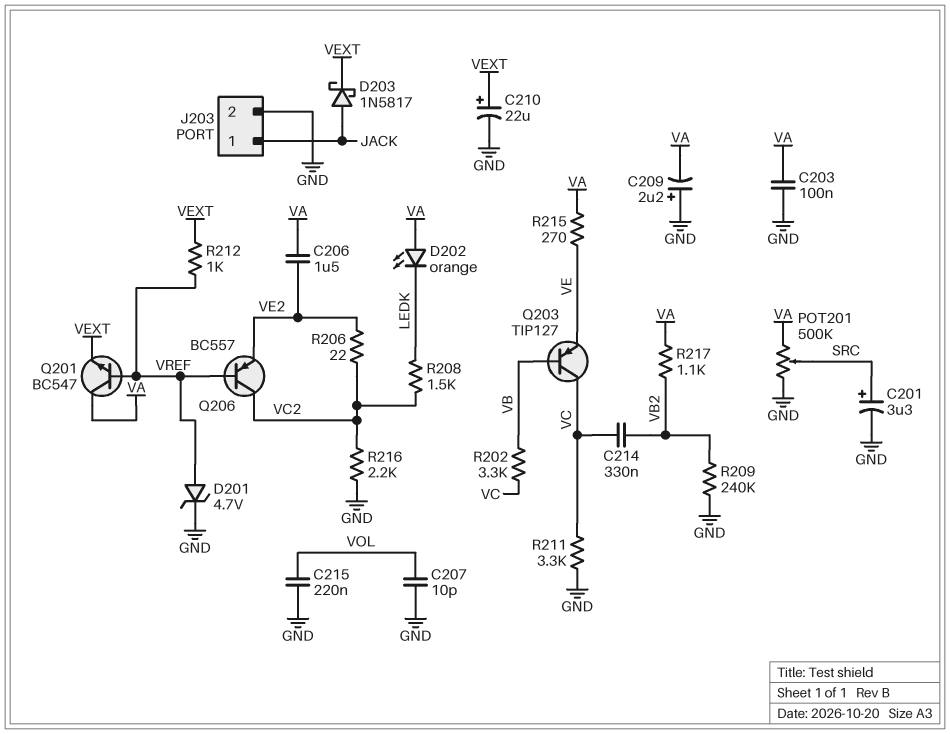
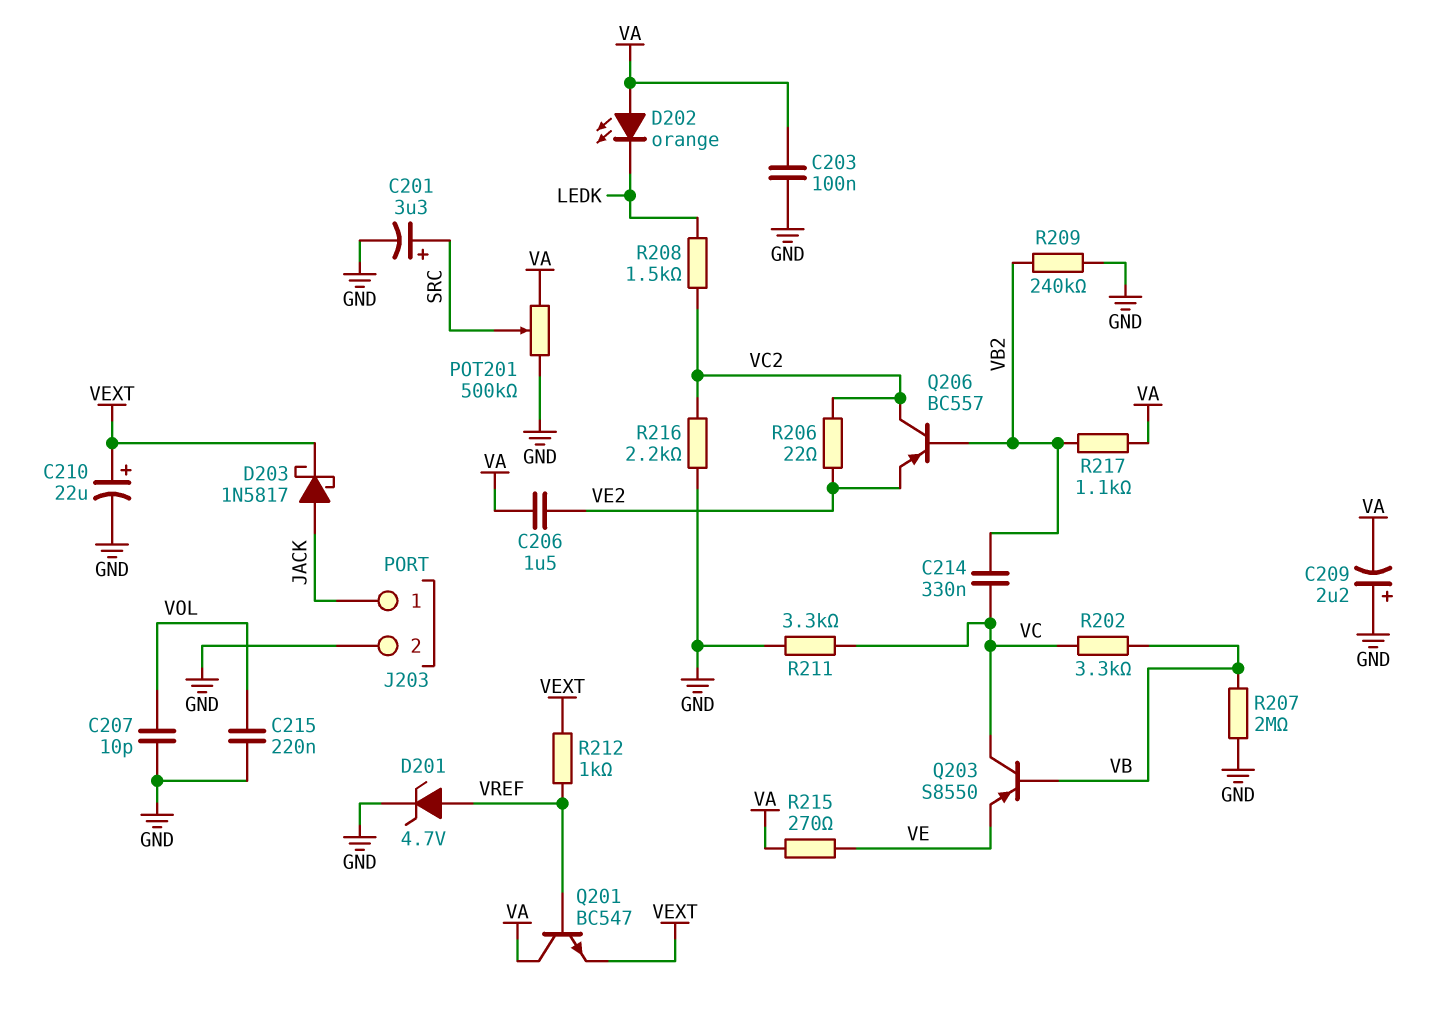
Q203: PNP TIP127 (B VB, C VC, E VE) -> PNP S8550 (B VB, C VC, E VE)
Q206: PNP BC557 (B VREF, C VC2, E VE2) -> PNP BC557 (B VB2, C VC2, E VE2)
R207: none -> 2M (GND, VB)

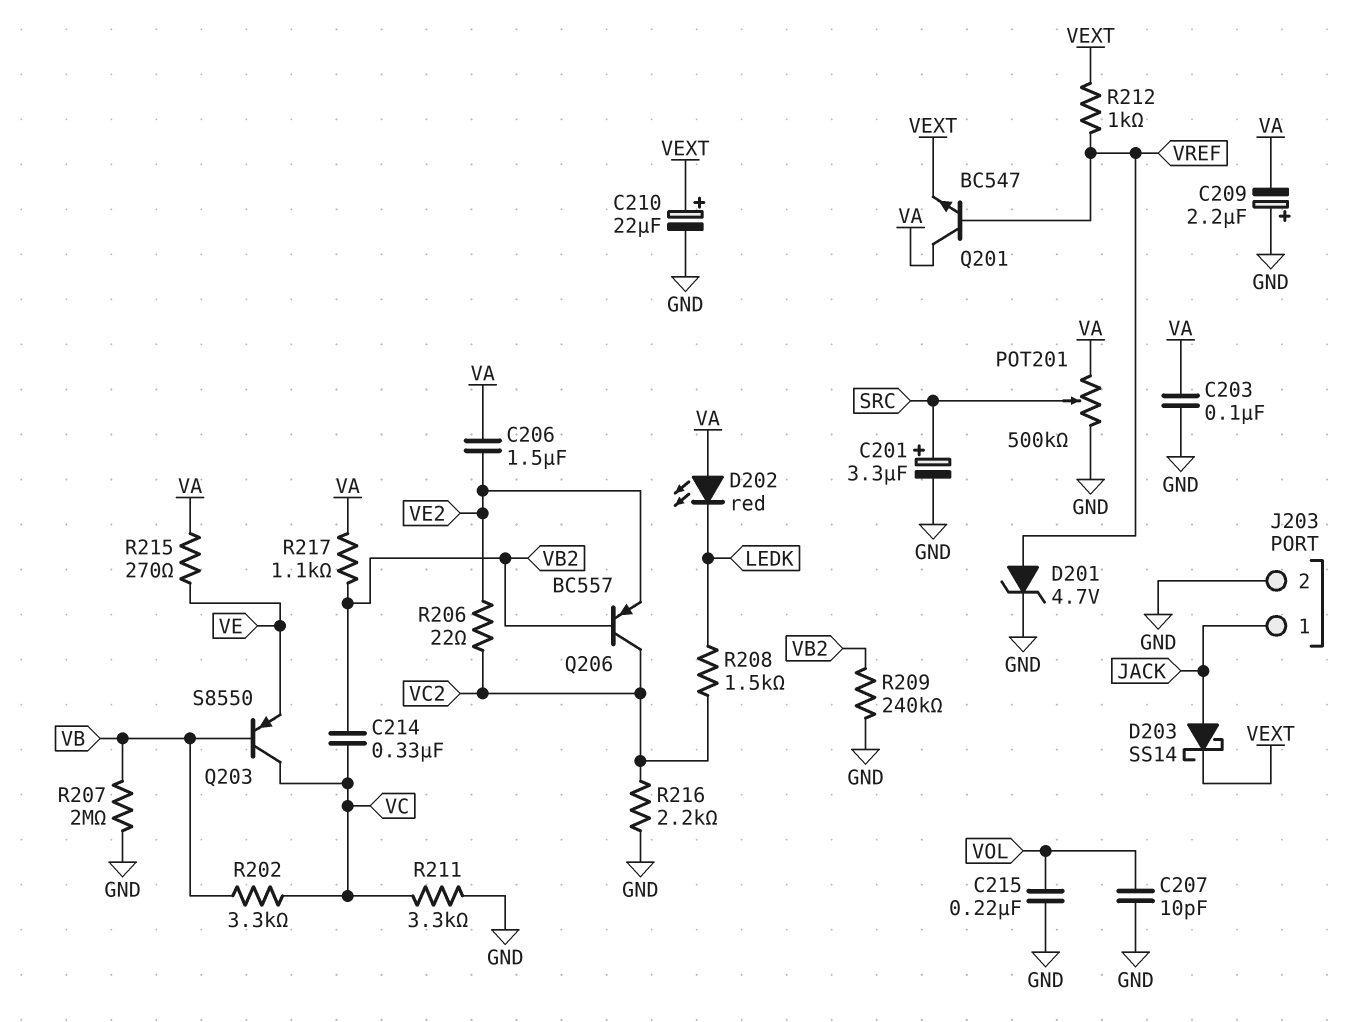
D202: LED orange (A VA, K LEDK) -> LED red (A VA, K LEDK)
D203: schottky 1N5817 (A JACK, K VEXT) -> schottky SS14 (A JACK, K VEXT)

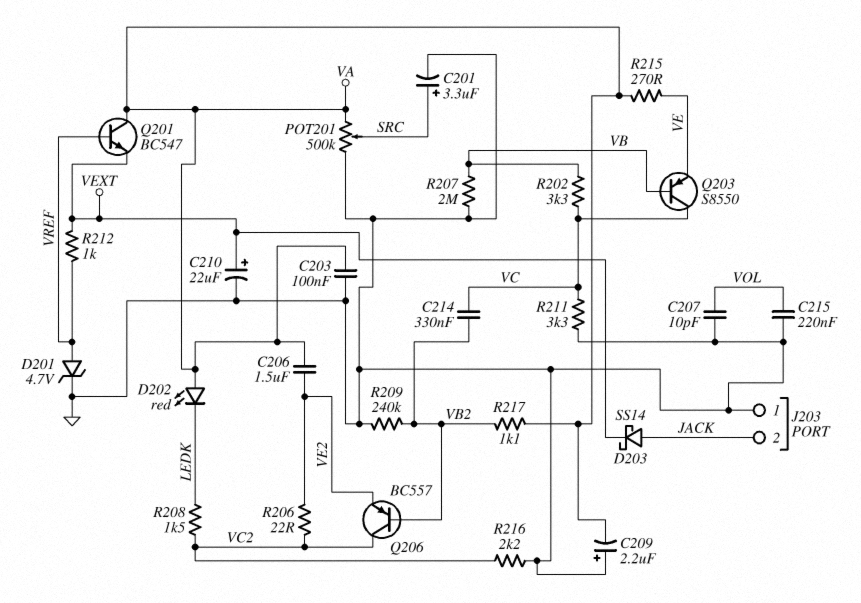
J203 pin 1: JACK -> GND
J203 pin 2: GND -> JACK

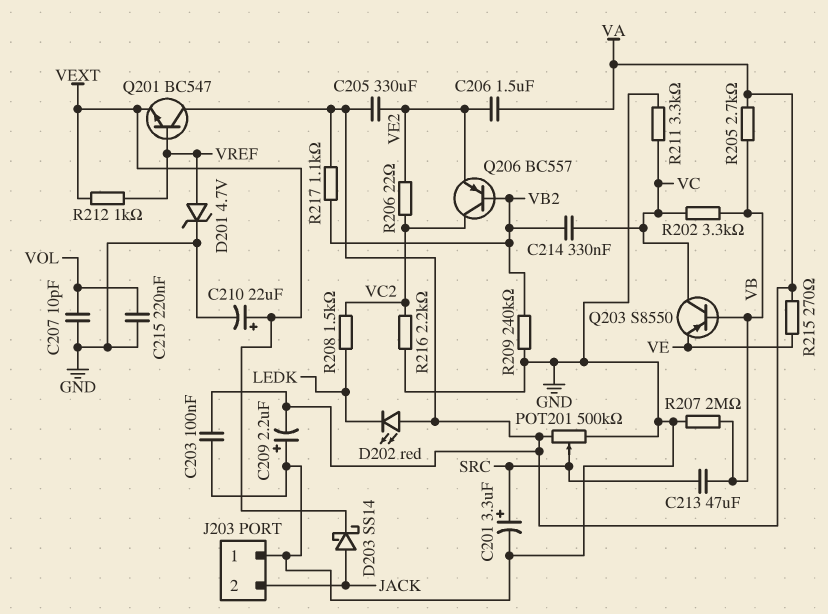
C205: none -> 330uF (VA, VE2)
C213: none -> 47uF (SRC, VB)
R205: none -> 2.7k (VA, VB)

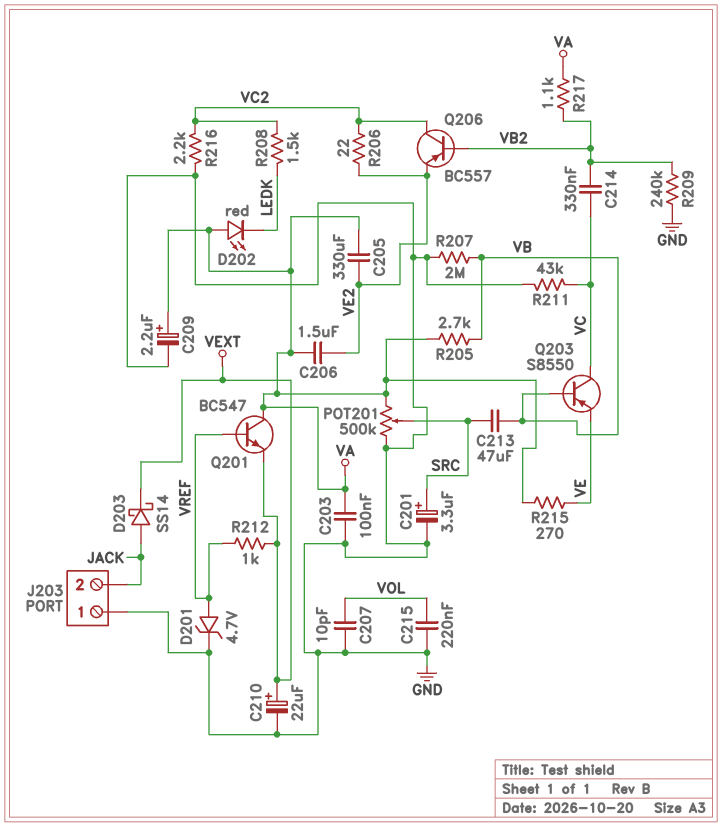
C209: 2.2uF (plus GND, minus VA) -> 2.2uF (plus VA, minus GND)
R202: 3.3k (VB, VC) -> none
R211: 3.3k (GND, VC) -> 43k (GND, VC)

